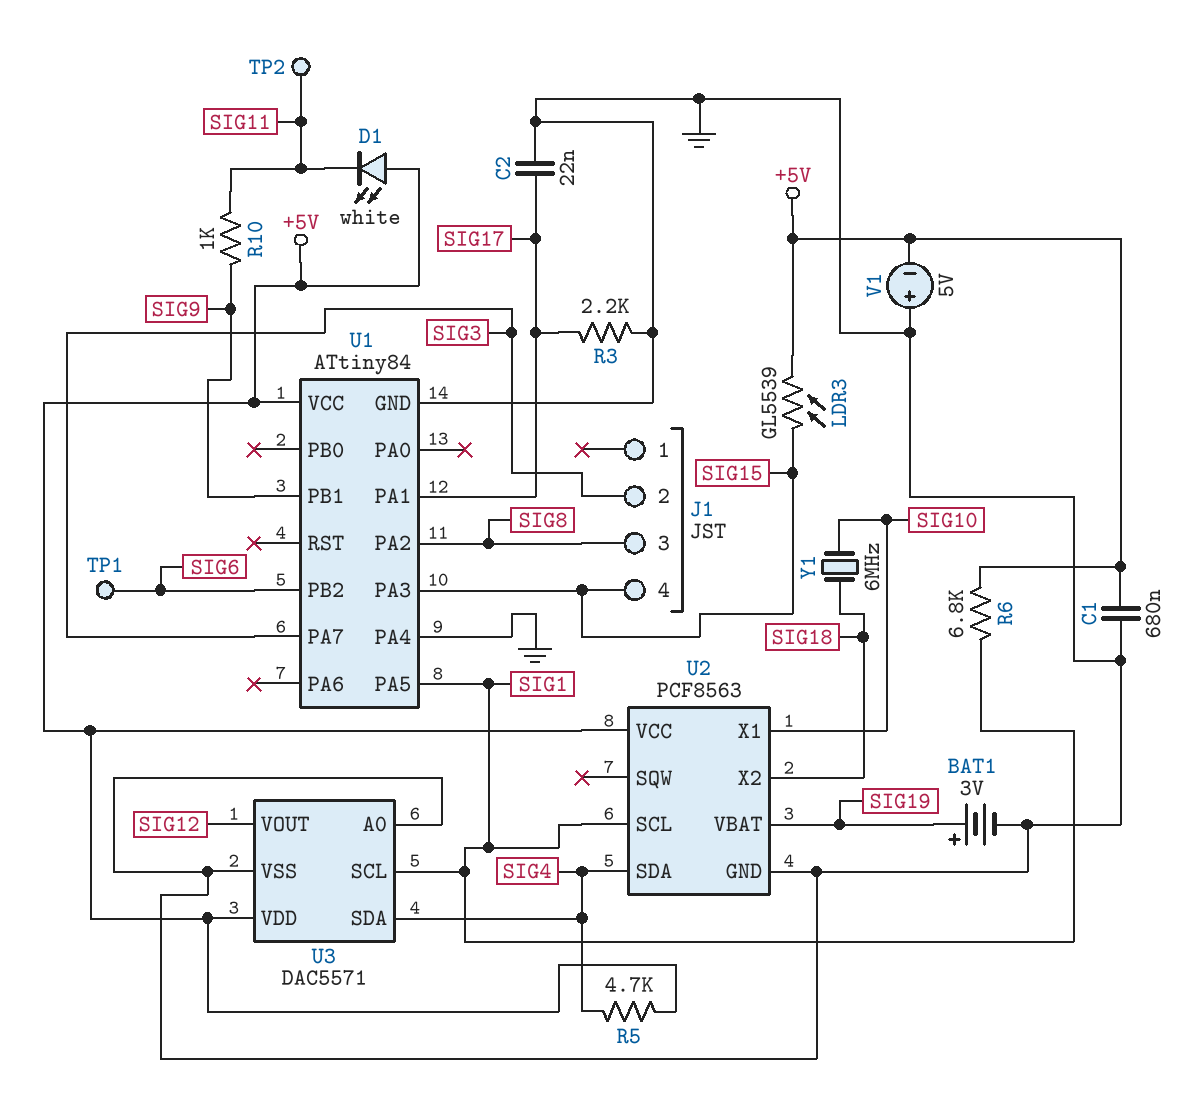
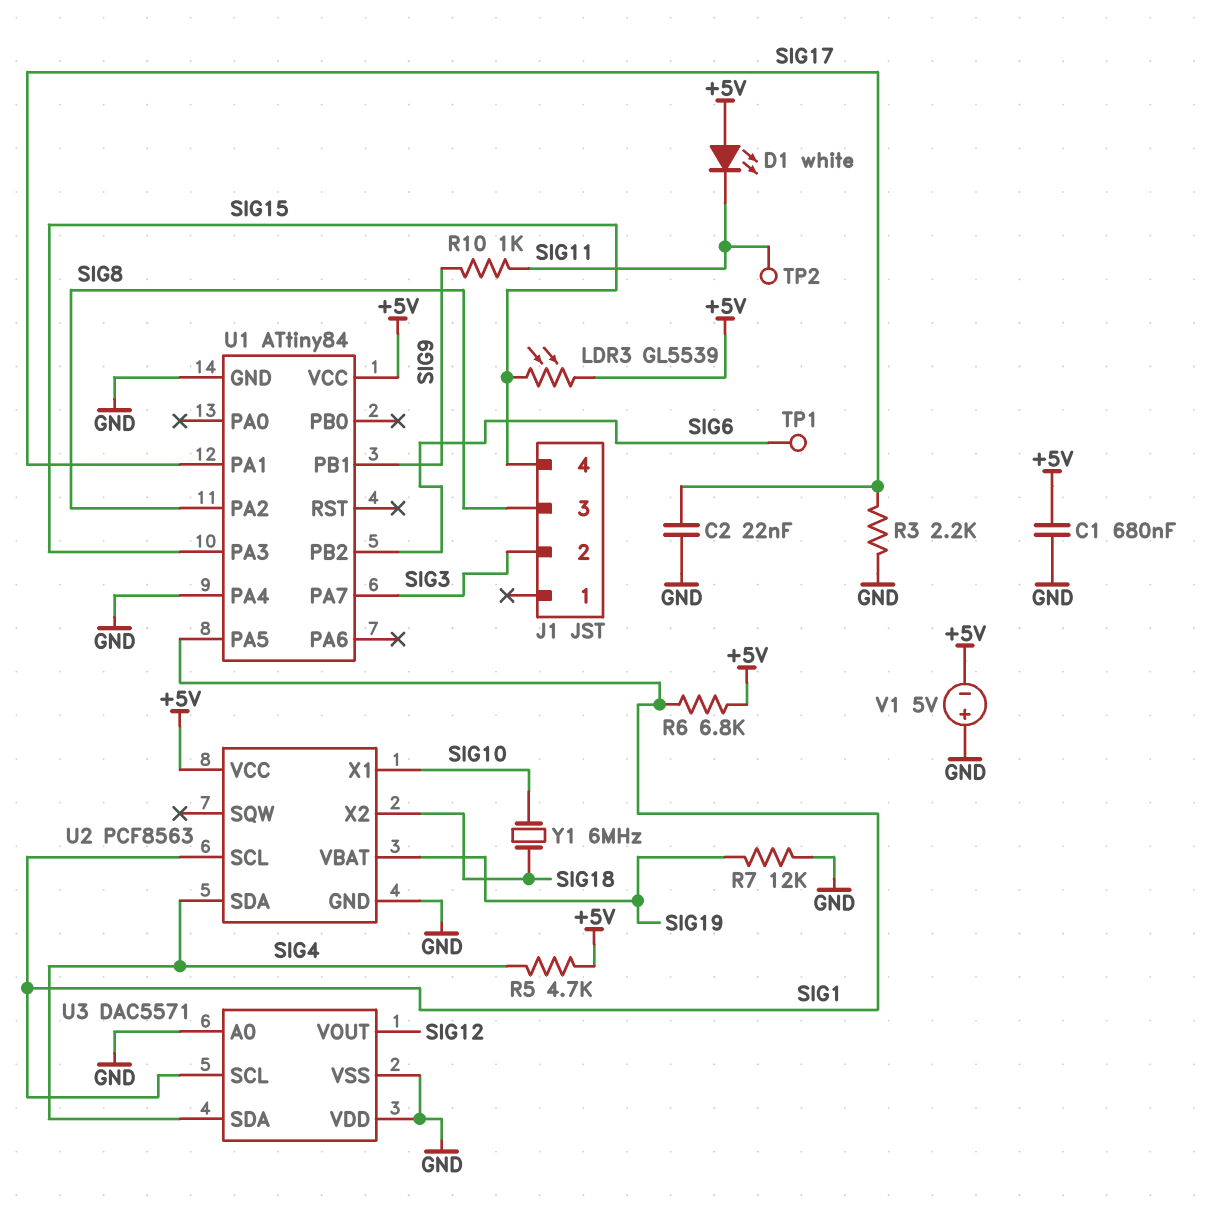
BAT1: 3V (plus SIG19, minus GND) -> none
R7: none -> 12k (GND, SIG19)
U3 pin VDD: +5V -> GND

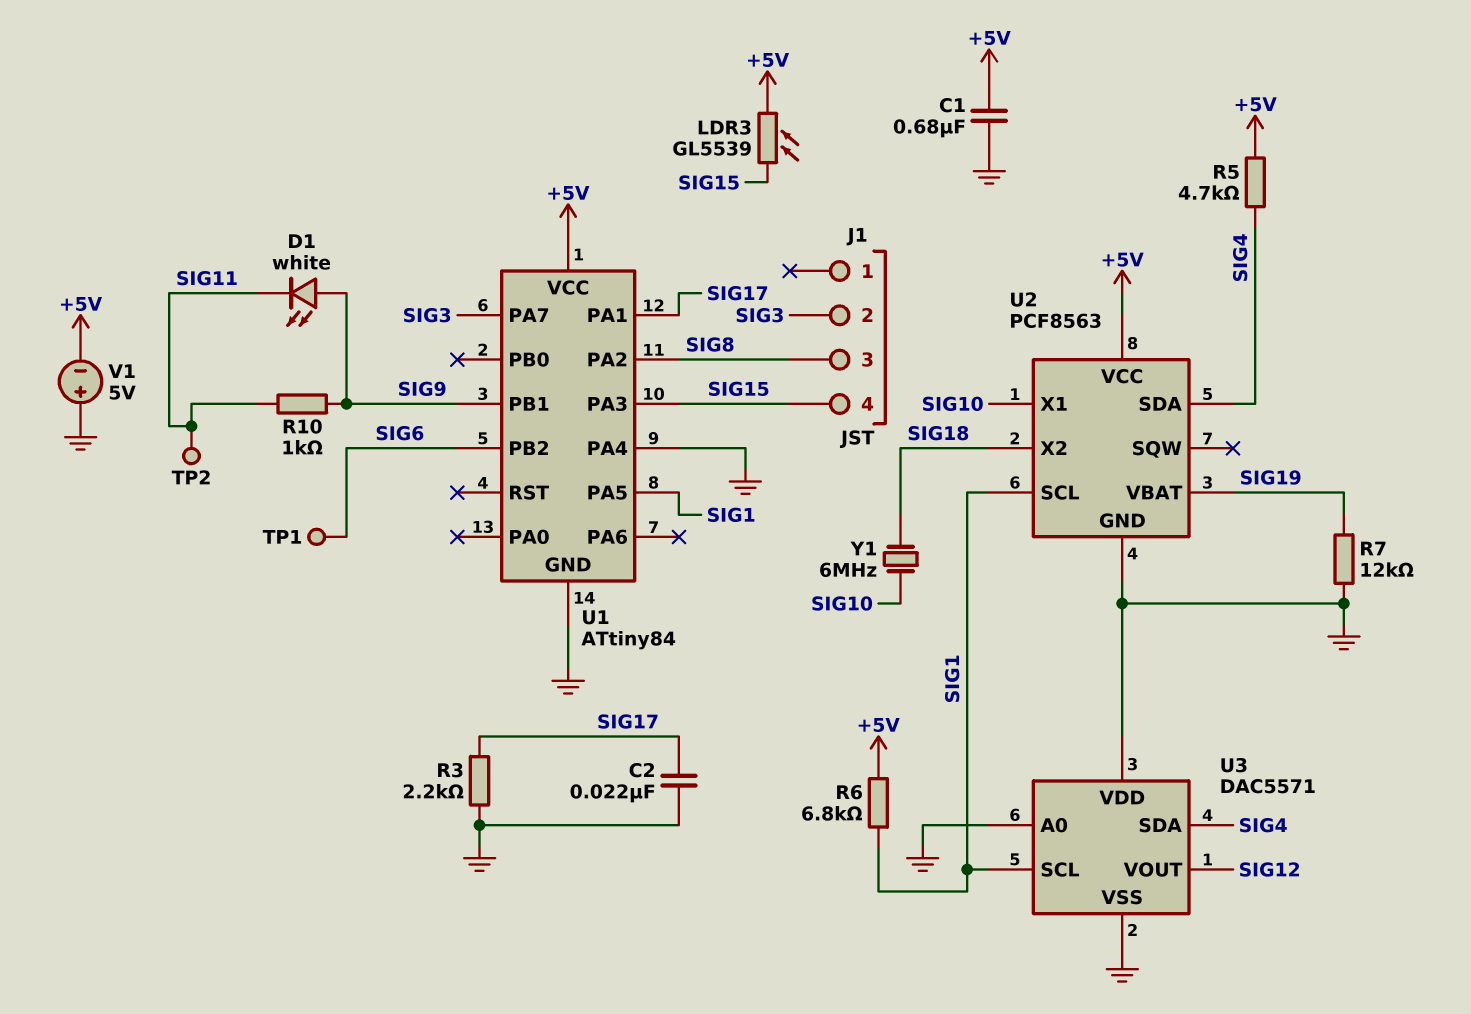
D1: LED white (A +5V, K SIG11) -> LED white (A SIG9, K SIG11)

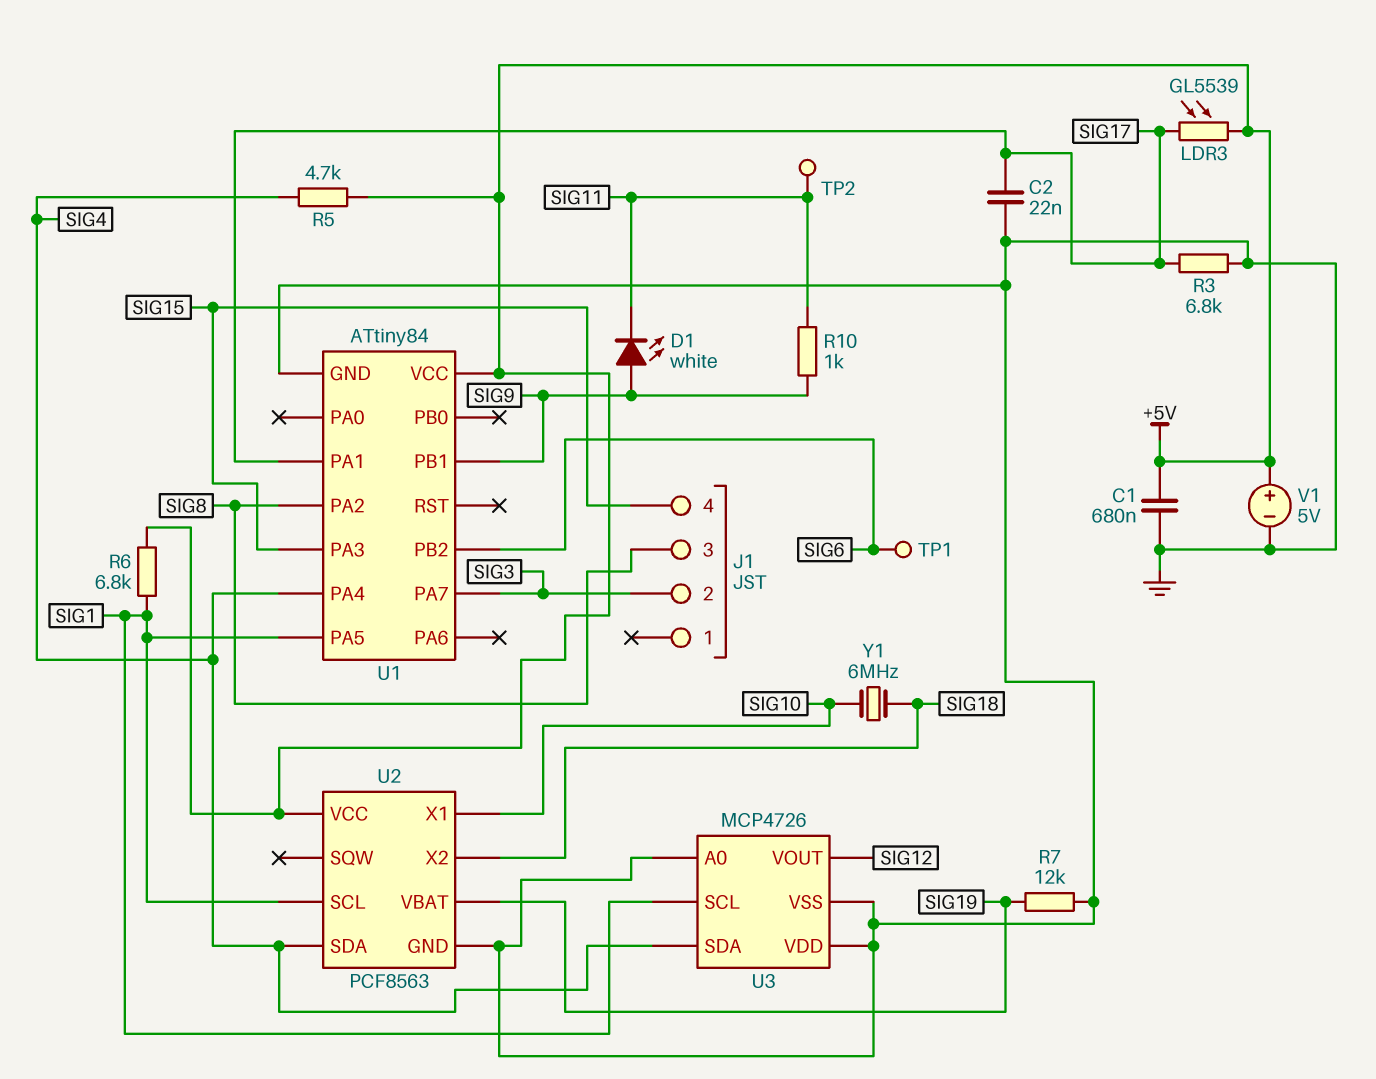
LDR3: GL5539 (+5V, SIG15) -> GL5539 (+5V, SIG17)
R3: 2.2k (GND, SIG17) -> 6.8k (GND, SIG17)
U1 pin PA4: GND -> SIG4
U3: DAC5571 -> MCP4726
V1: 5V (plus GND, minus +5V) -> 5V (plus +5V, minus GND)

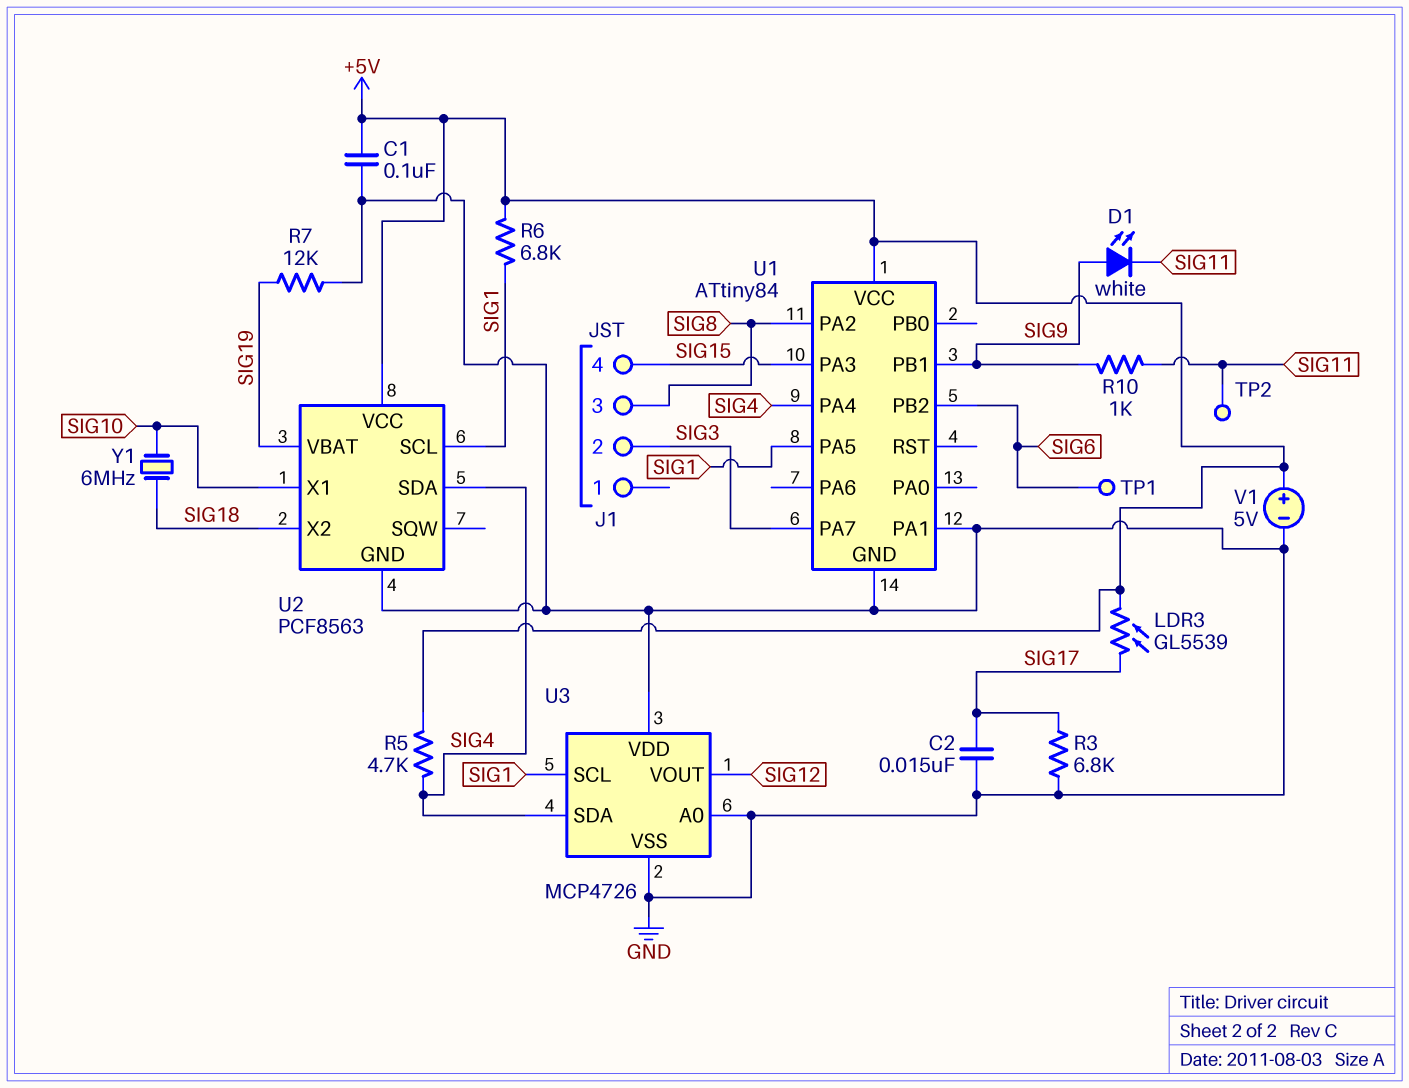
C1: 680nF (+5V, GND) -> 100nF (+5V, GND)
C2: 22nF (GND, SIG17) -> 15nF (GND, SIG17)
U1 pin PA1: SIG17 -> GND

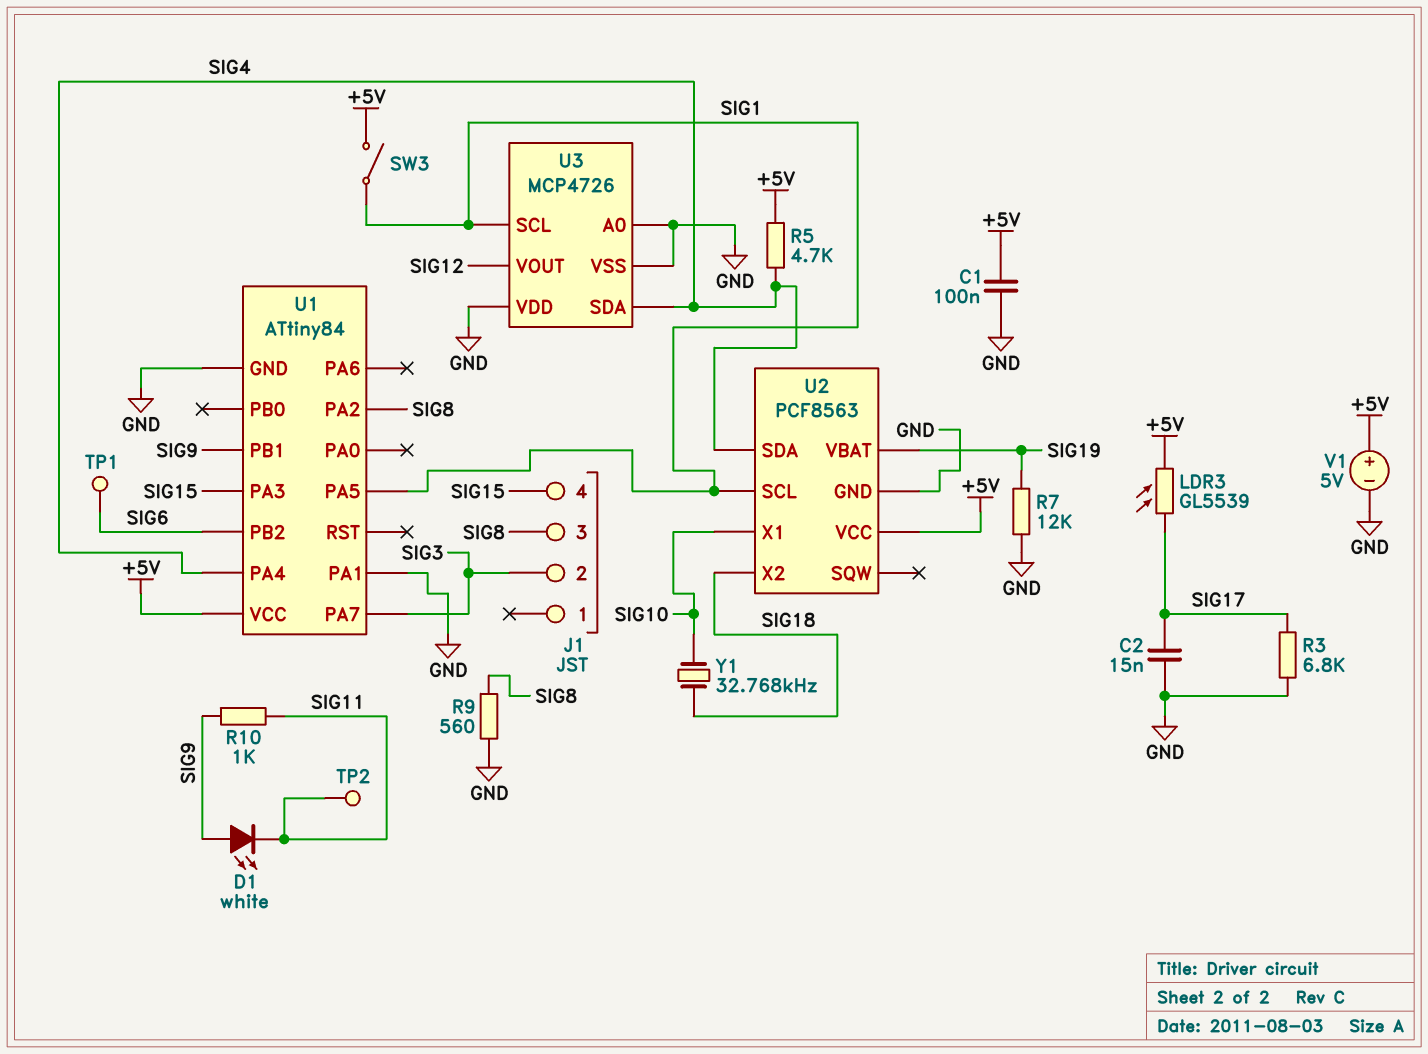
R6: 6.8k (+5V, SIG1) -> none
R9: none -> 560 (GND, SIG8)
SW3: none -> switch (+5V, SIG1)
Y1: 6MHz (SIG10, SIG18) -> 32.768kHz (SIG10, SIG18)

